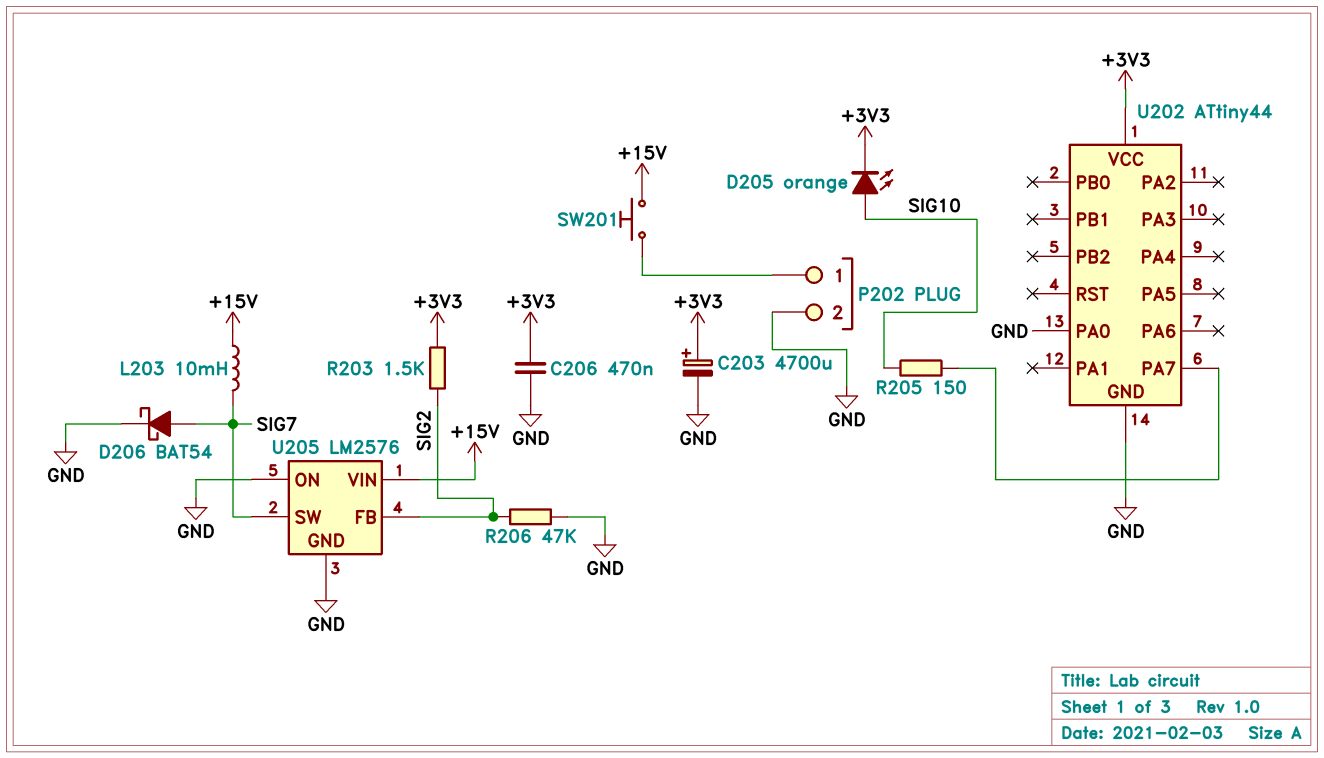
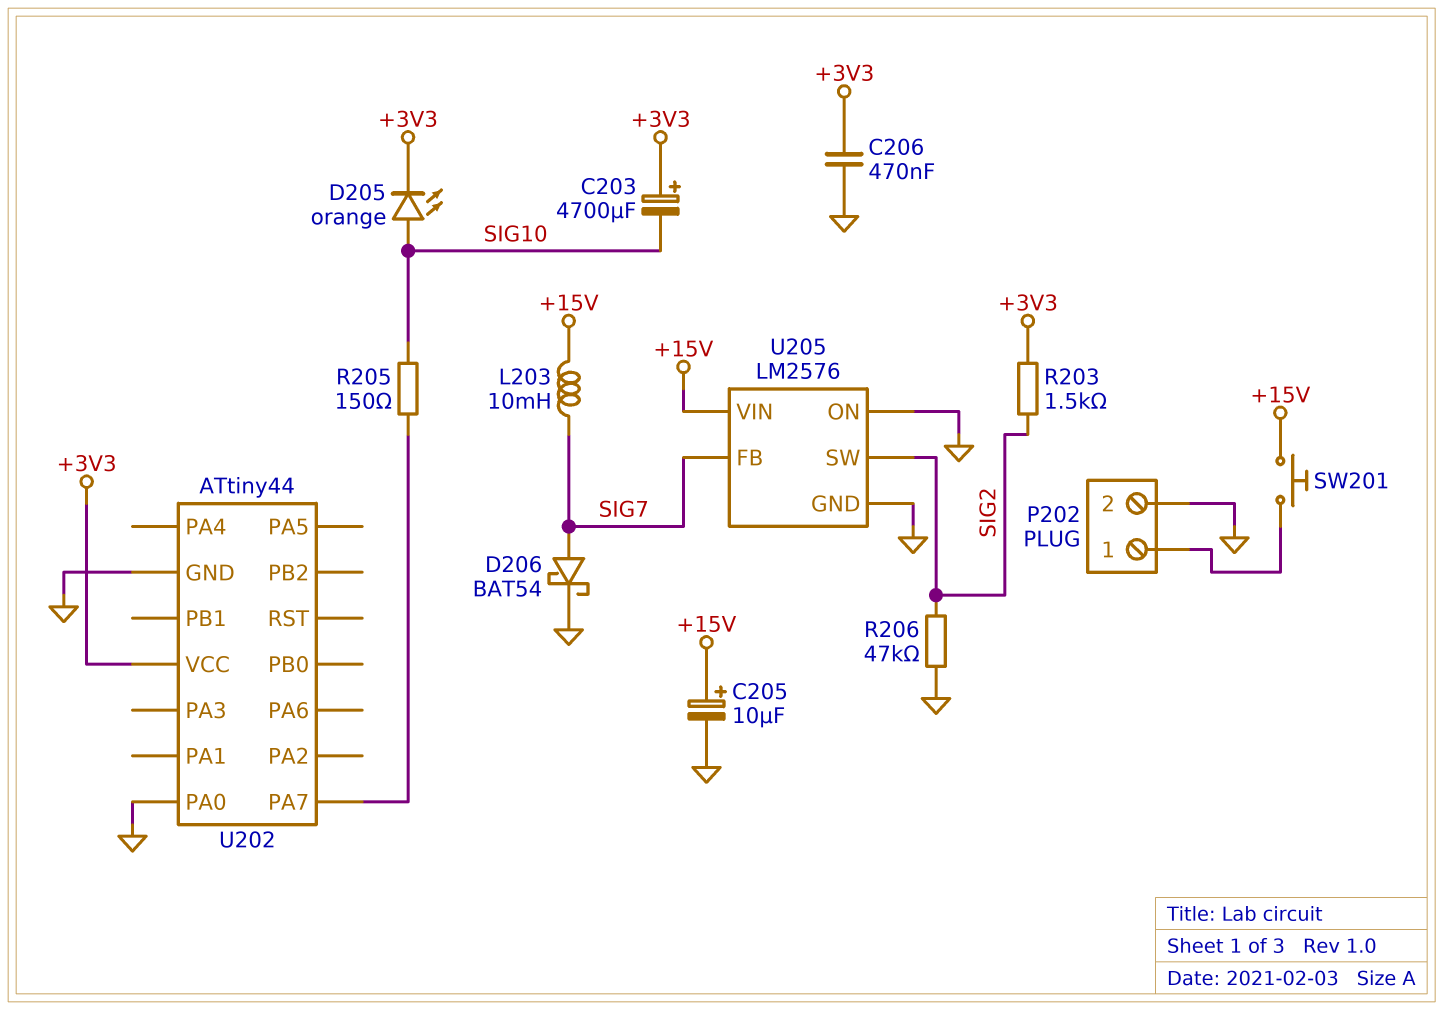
C203: 4700uF (plus +3V3, minus GND) -> 4700uF (plus +3V3, minus SIG10)
C205: none -> 10uF (plus +15V, minus GND)
U205 pin FB: SIG2 -> SIG7
U205 pin SW: SIG7 -> SIG2

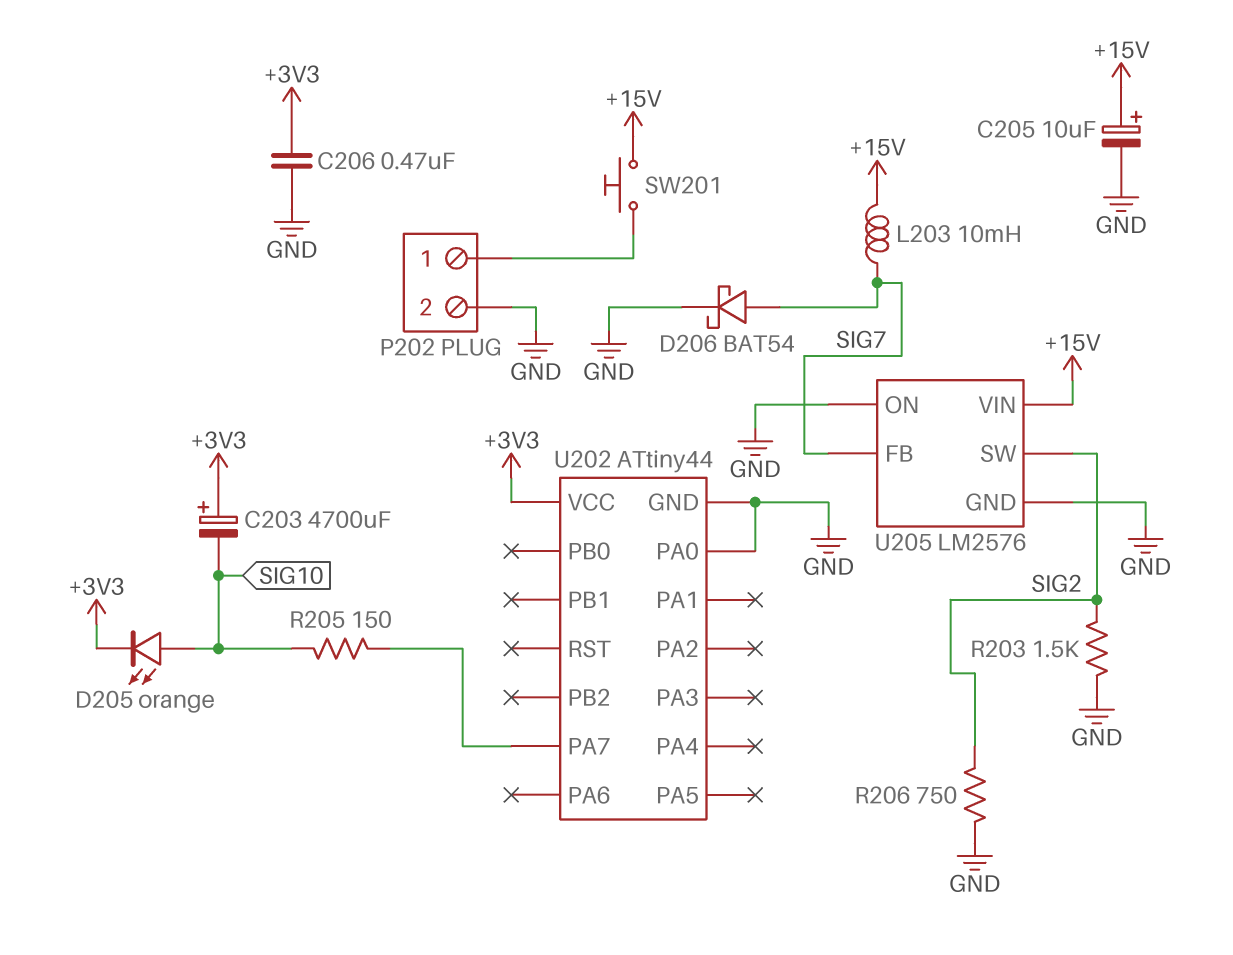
R203: 1.5k (+3V3, SIG2) -> 1.5k (GND, SIG2)
R206: 47k (GND, SIG2) -> 750 (GND, SIG2)

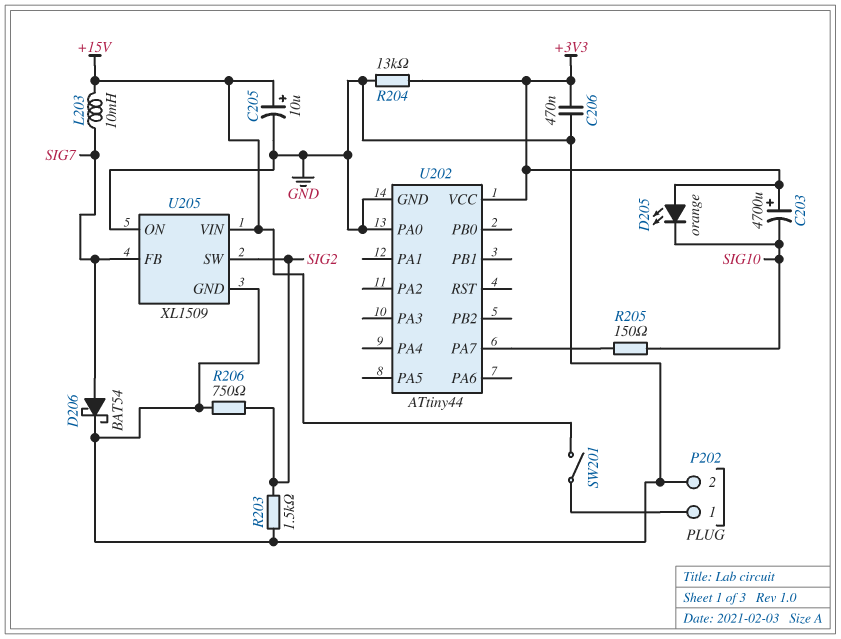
D205: LED orange (A SIG10, K +3V3) -> LED orange (A +3V3, K SIG10)
R204: none -> 13k (+3V3, GND)
SW201: button (+15V, P202/1) -> switch (+15V, P202/1)
U205: LM2576 -> XL1509

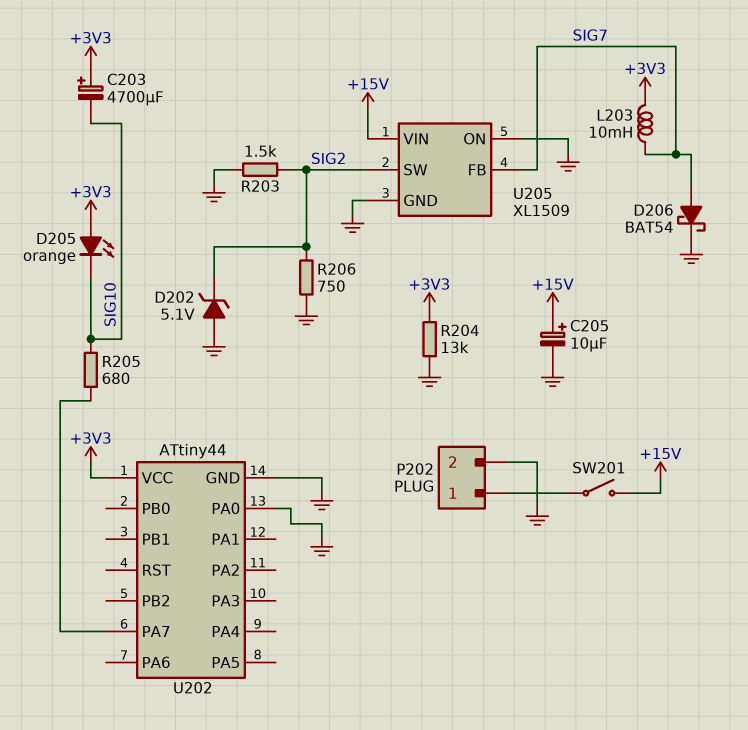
C206: 470nF (+3V3, GND) -> none
D202: none -> zener 5.1V (A GND, K SIG2)
L203: 10mH (+15V, SIG7) -> 10mH (+3V3, SIG7)
R205: 150 (SIG10, U202/PA7) -> 680 (SIG10, U202/PA7)

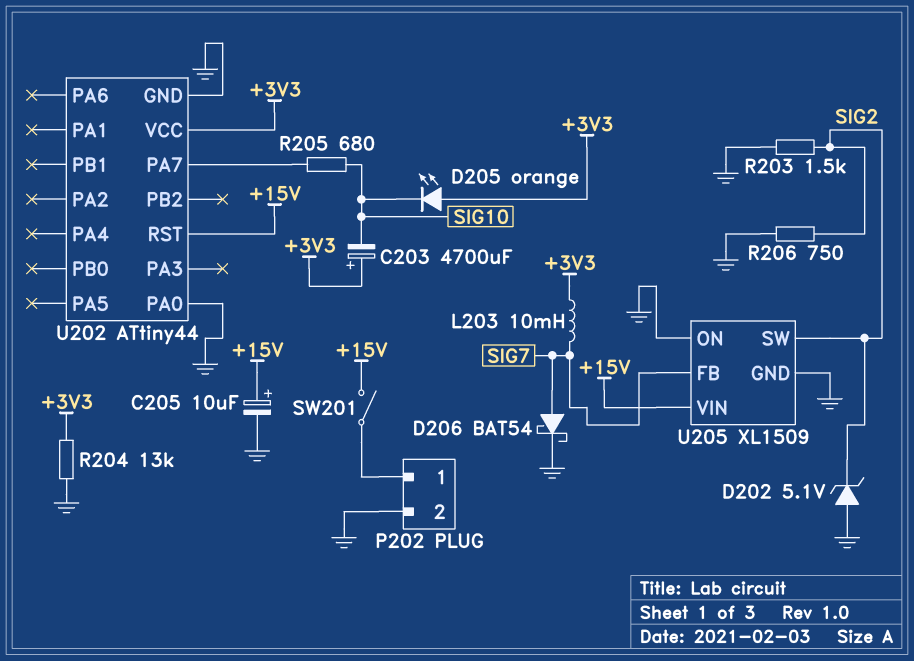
U202 pin RST: none -> +15V

